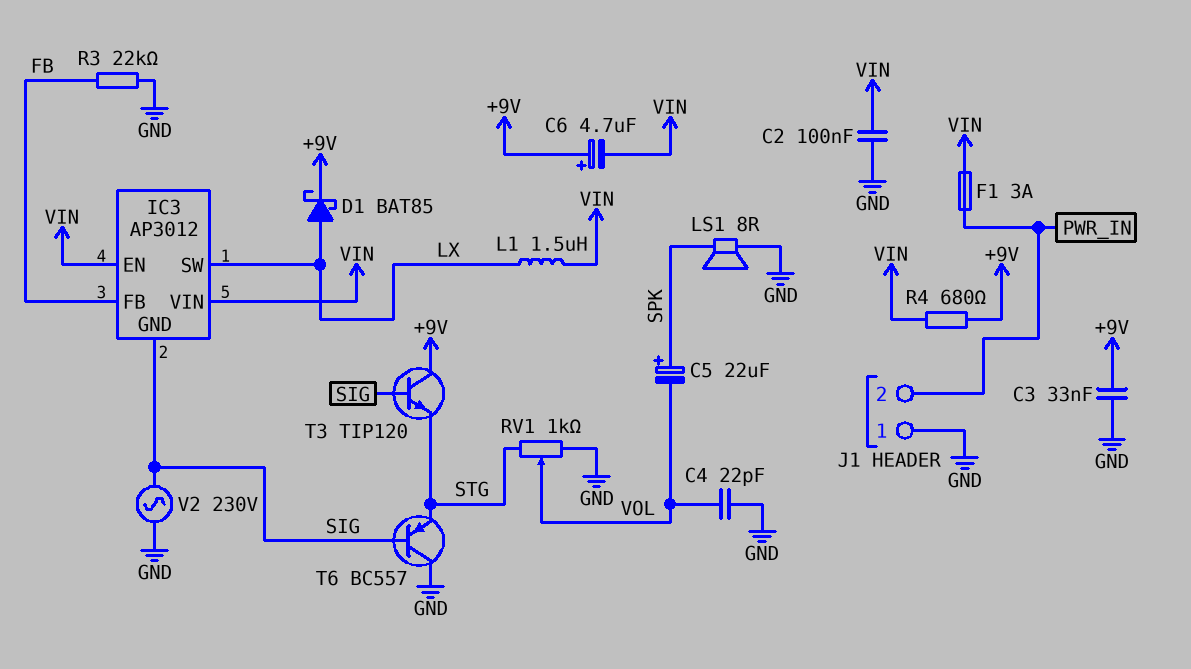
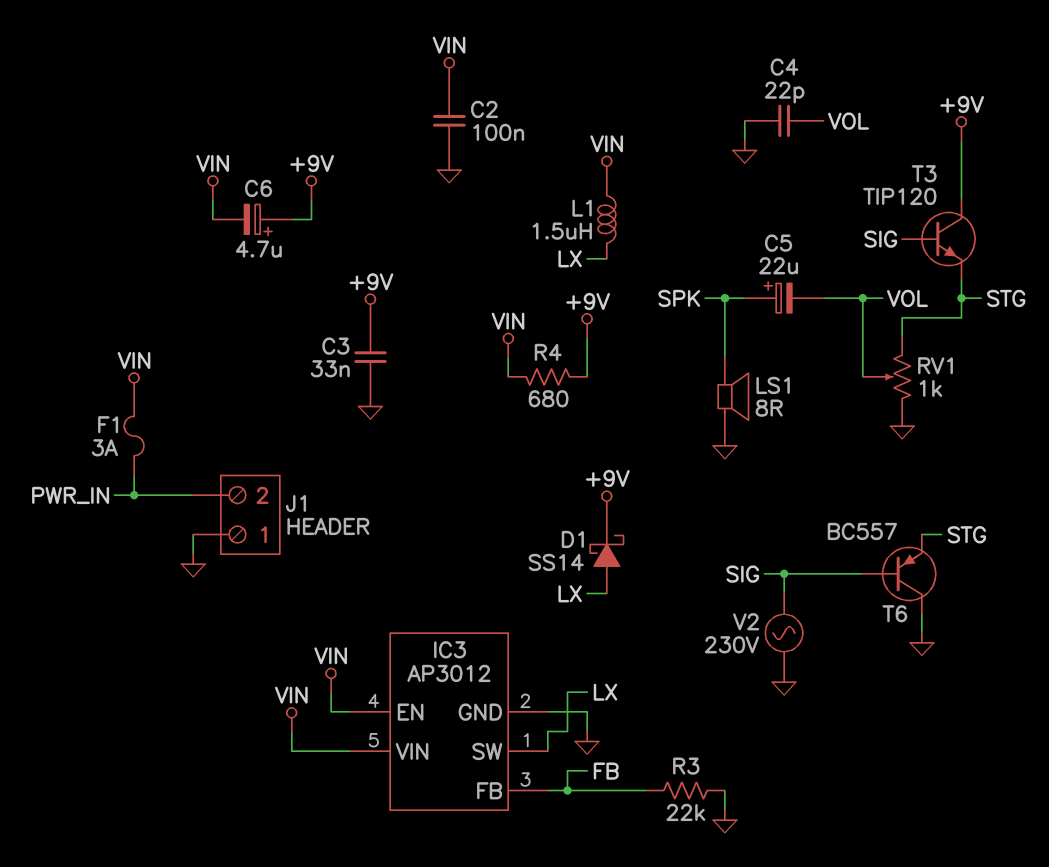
D1: schottky BAT85 (A LX, K +9V) -> schottky SS14 (A LX, K +9V)
IC3 pin GND: SIG -> GND

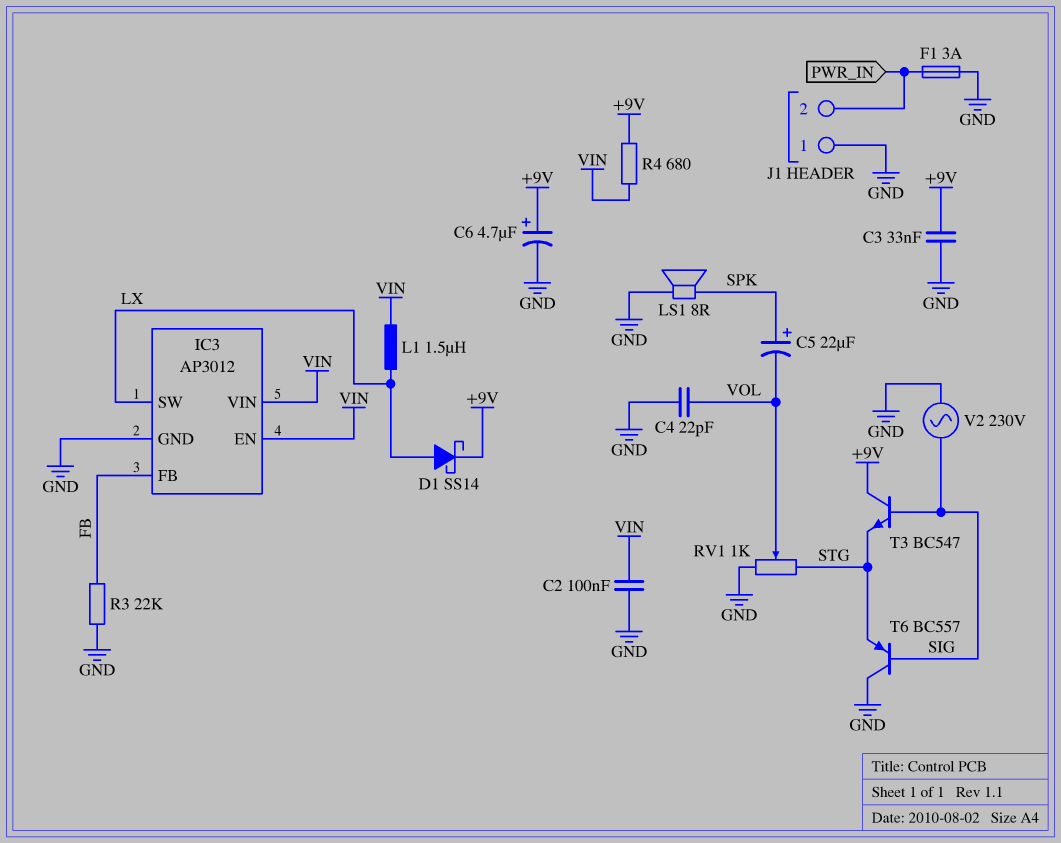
C6: 4.7uF (plus +9V, minus VIN) -> 4.7uF (plus +9V, minus GND)
F1: 3A (PWR_IN, VIN) -> 3A (GND, PWR_IN)
T3: NPN TIP120 (B SIG, C +9V, E STG) -> NPN BC547 (B SIG, C +9V, E STG)

